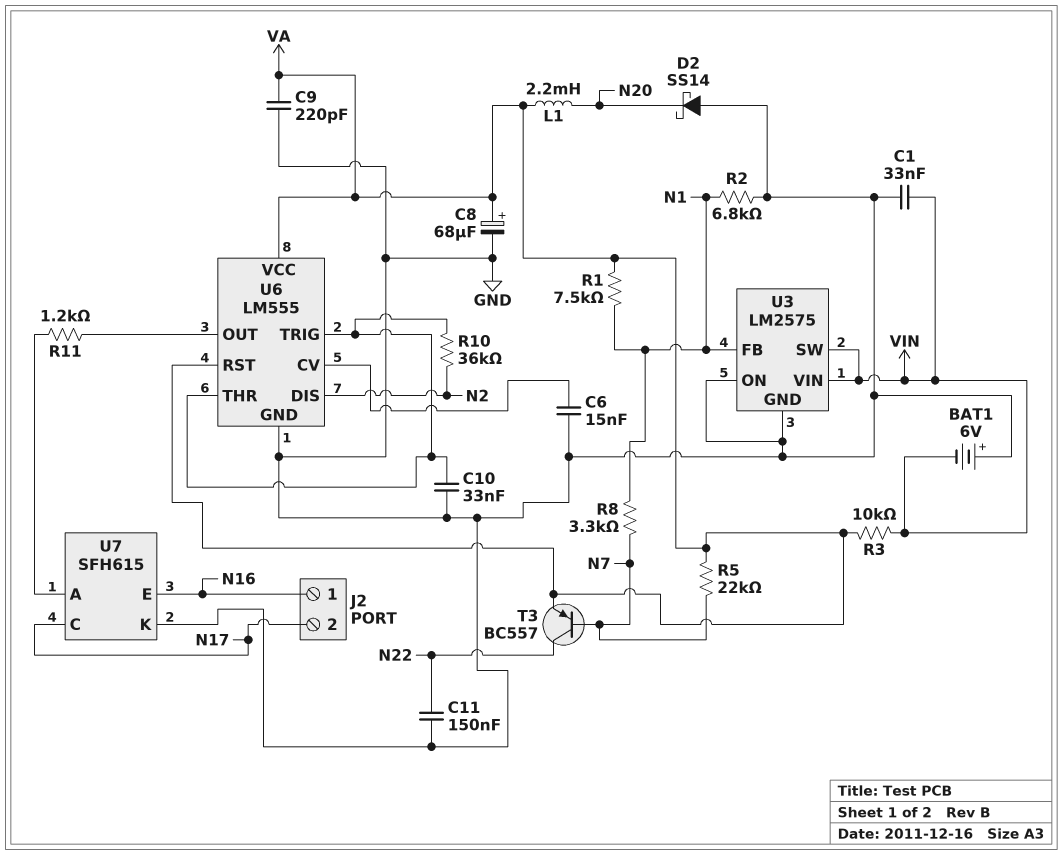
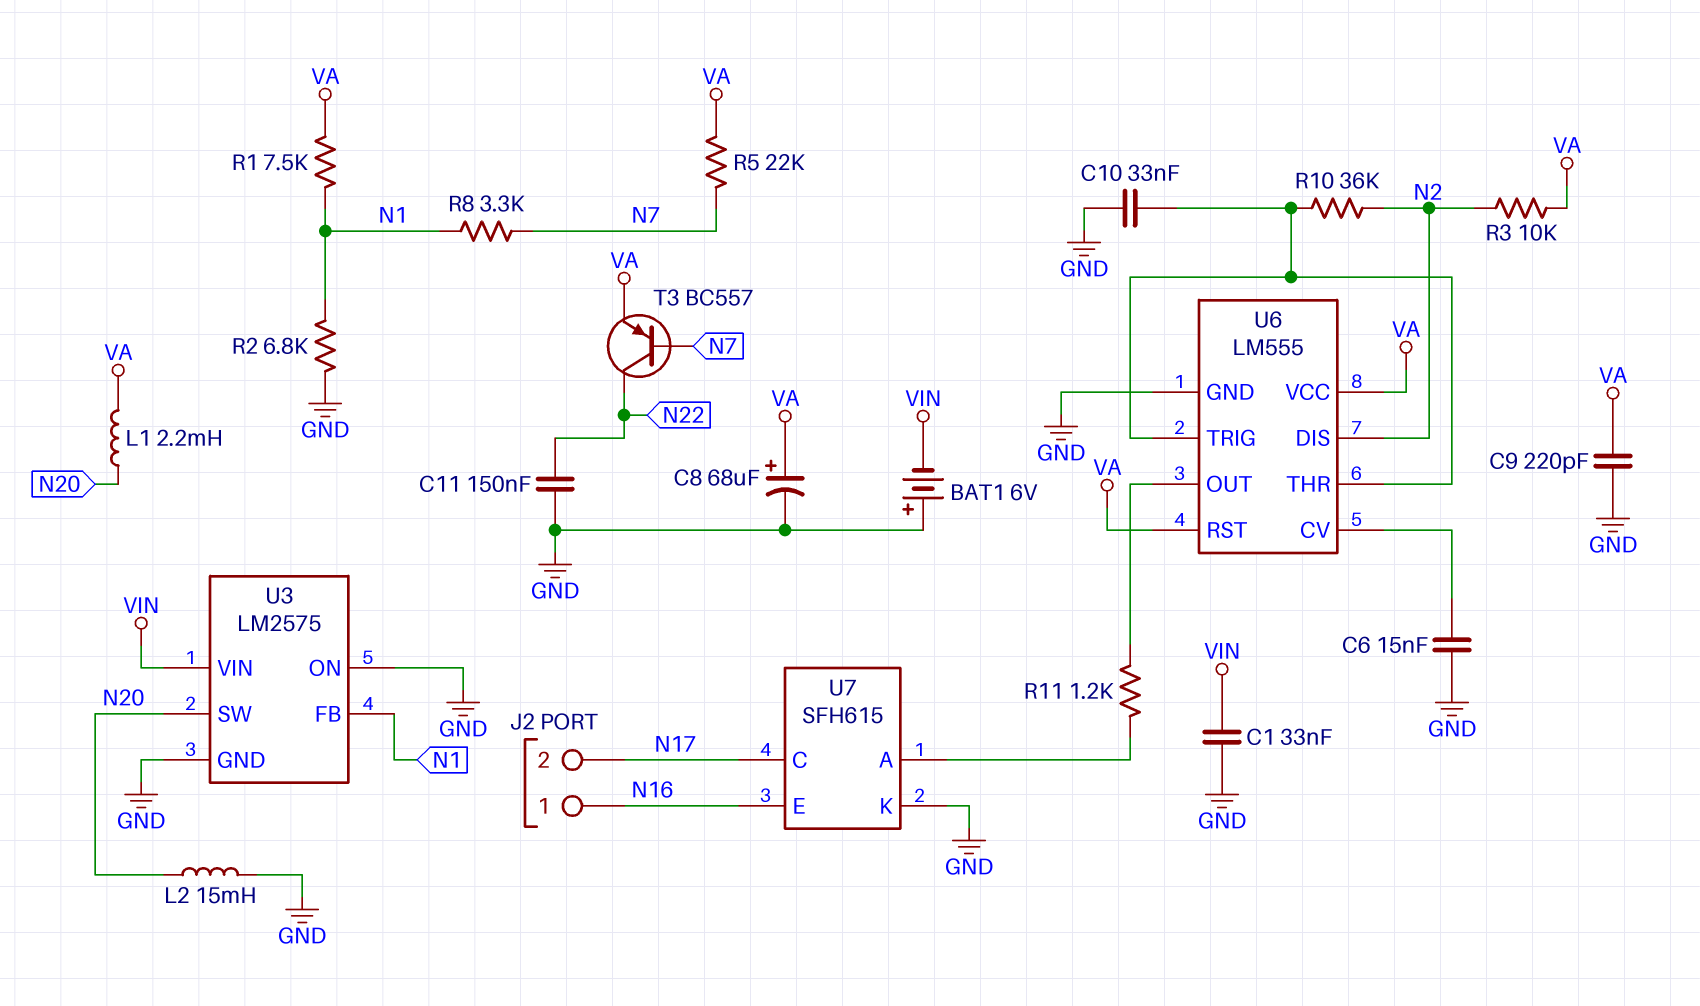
D2: schottky SS14 (A GND, K N20) -> none
L2: none -> 15mH (GND, N20)
R3: 10k (VA, VIN) -> 10k (N2, VA)
U3 pin SW: VIN -> N20

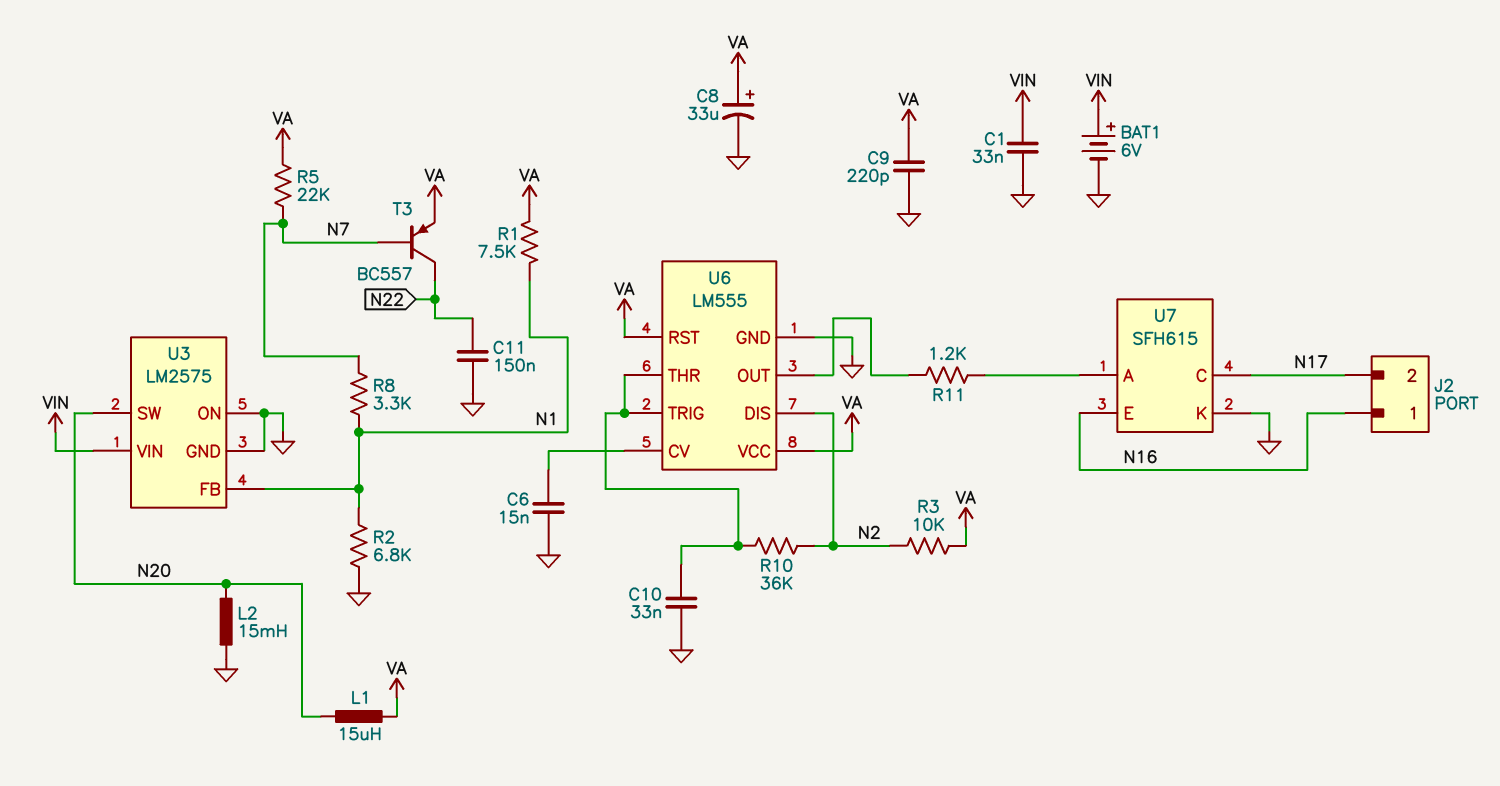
BAT1: 6V (plus GND, minus VIN) -> 6V (plus VIN, minus GND)
C8: 68uF (plus VA, minus GND) -> 33uF (plus VA, minus GND)
L1: 2.2mH (N20, VA) -> 15uH (N20, VA)

